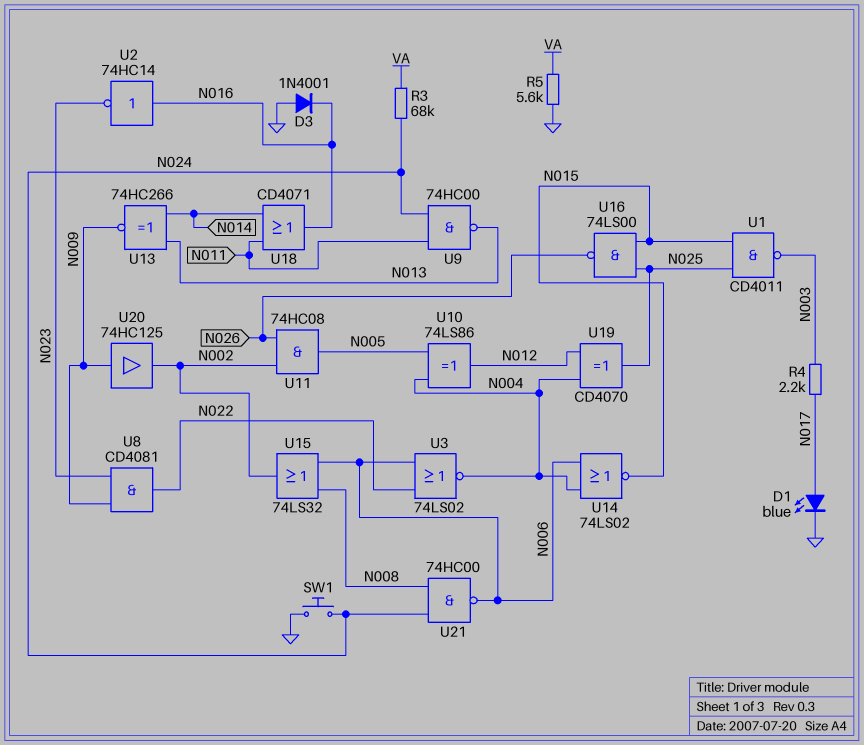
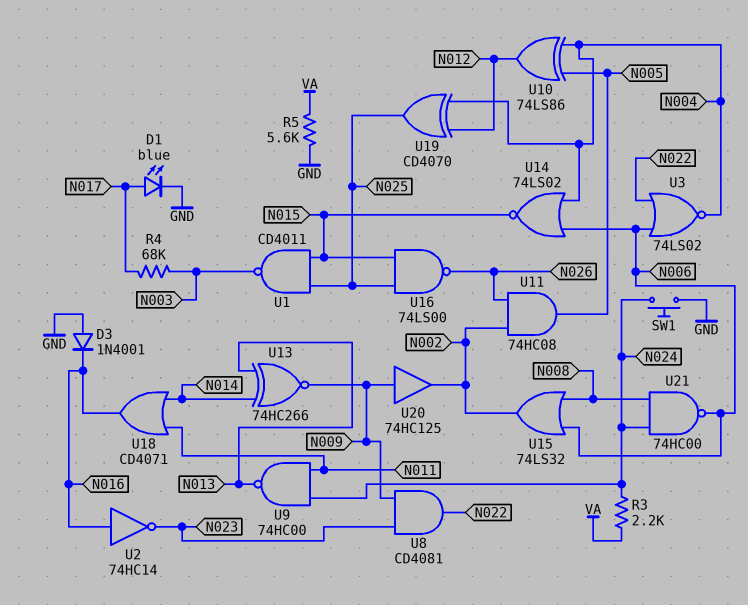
R3: 68k (N024, VA) -> 2.2k (N024, VA)
R4: 2.2k (N003, N017) -> 68k (N003, N017)

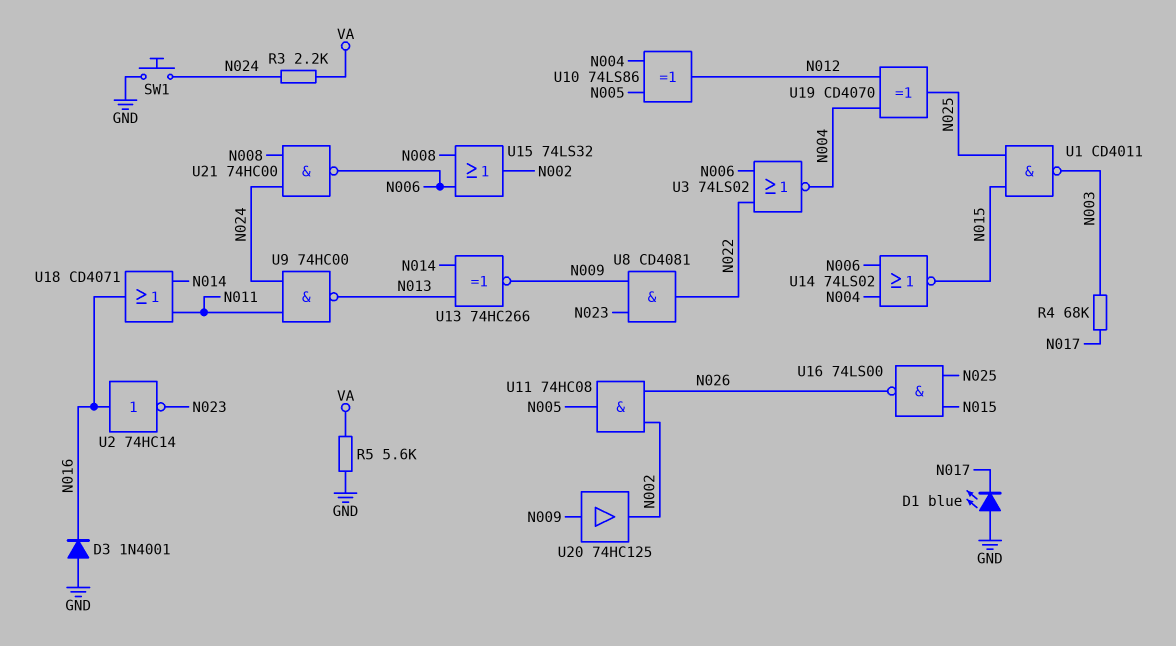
D1: LED blue (A N017, K GND) -> LED blue (A GND, K N017)

